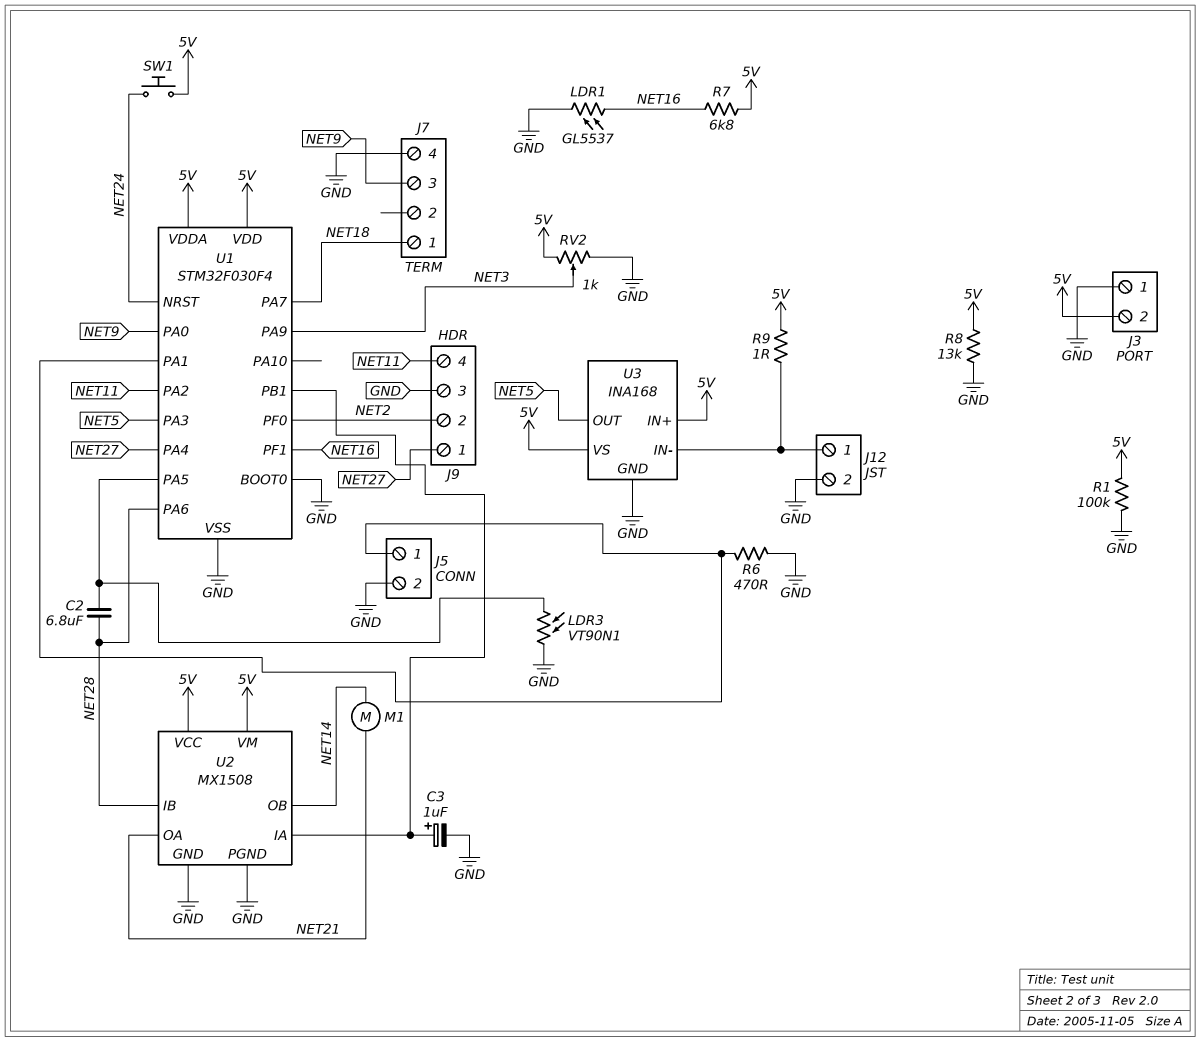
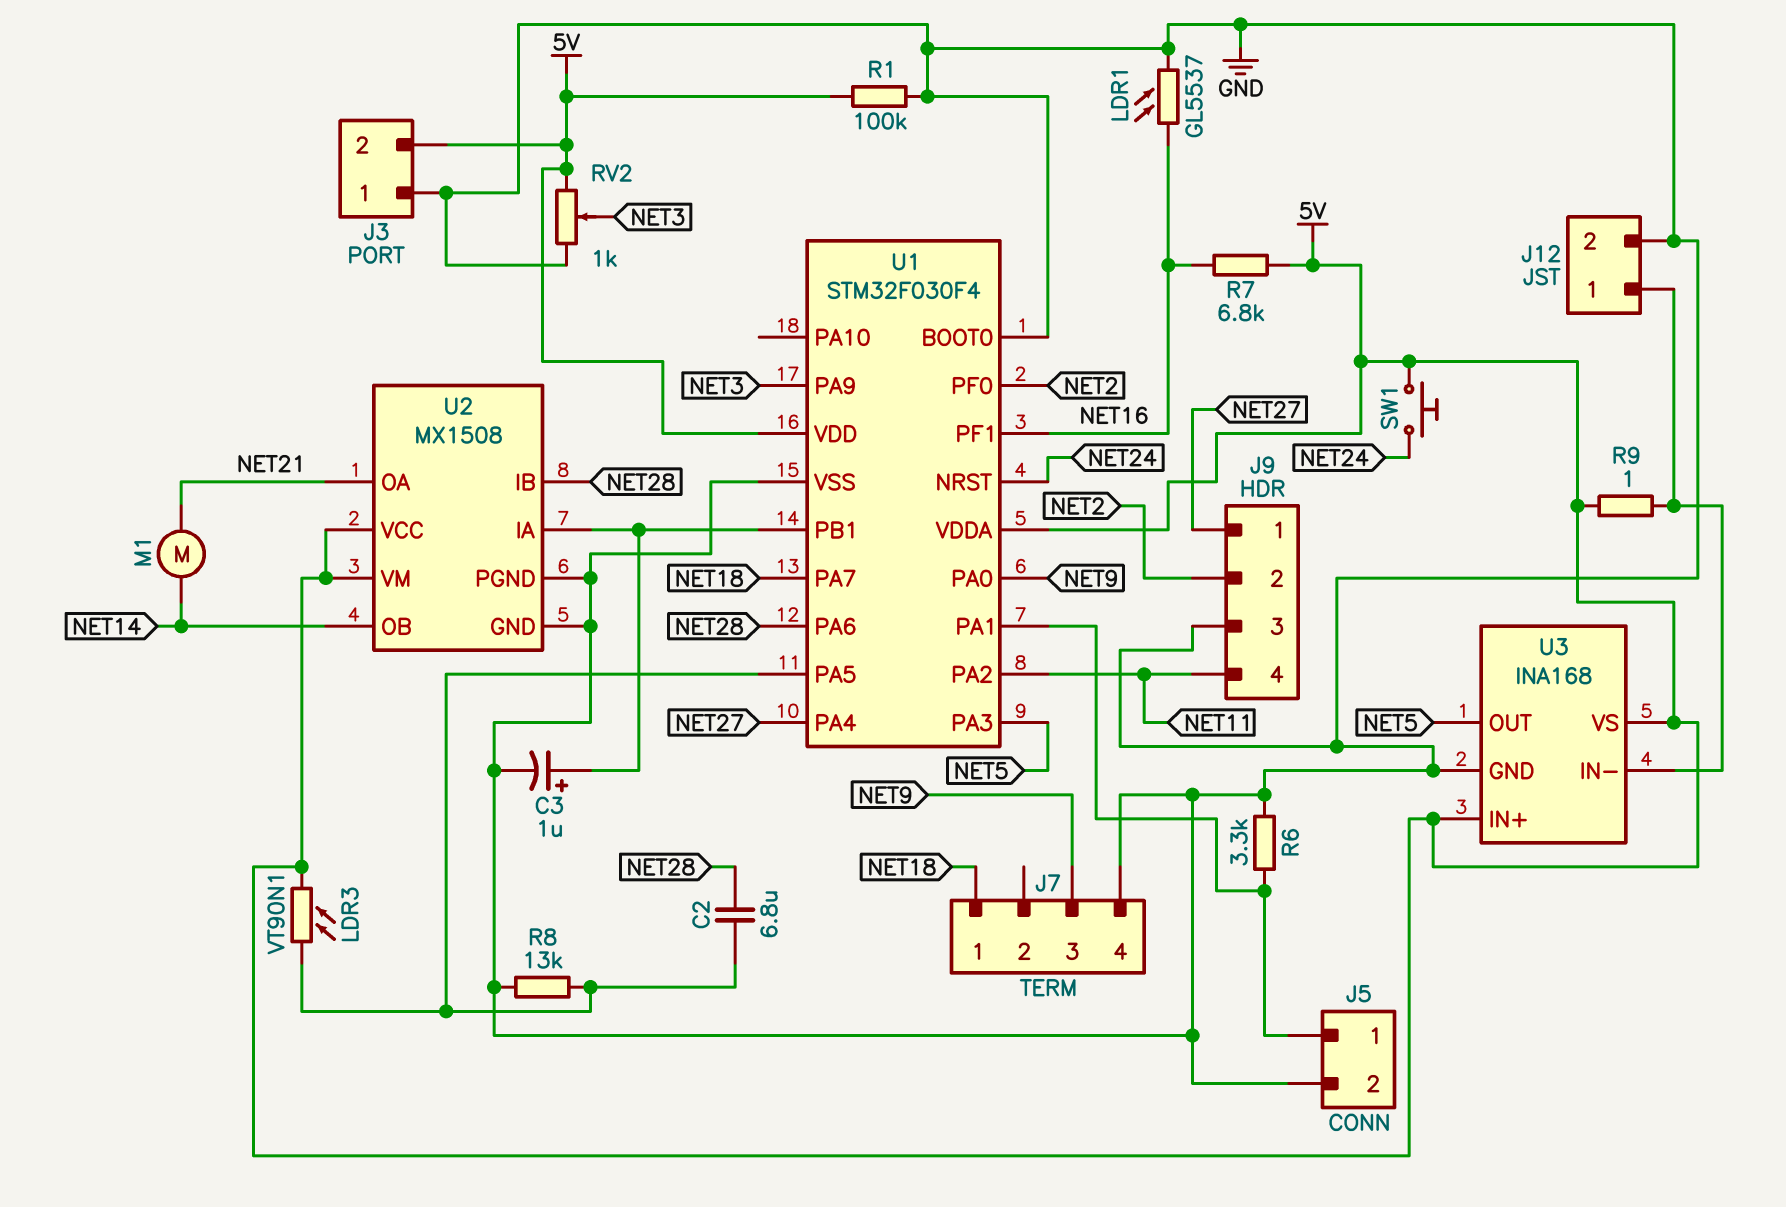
LDR3: VT90N1 (GND, U1/PA5) -> VT90N1 (5V, U1/PA5)
R6: 470 (GND, J5/1) -> 3.3k (GND, J5/1)
R8: 13k (5V, GND) -> 13k (GND, U1/PA5)

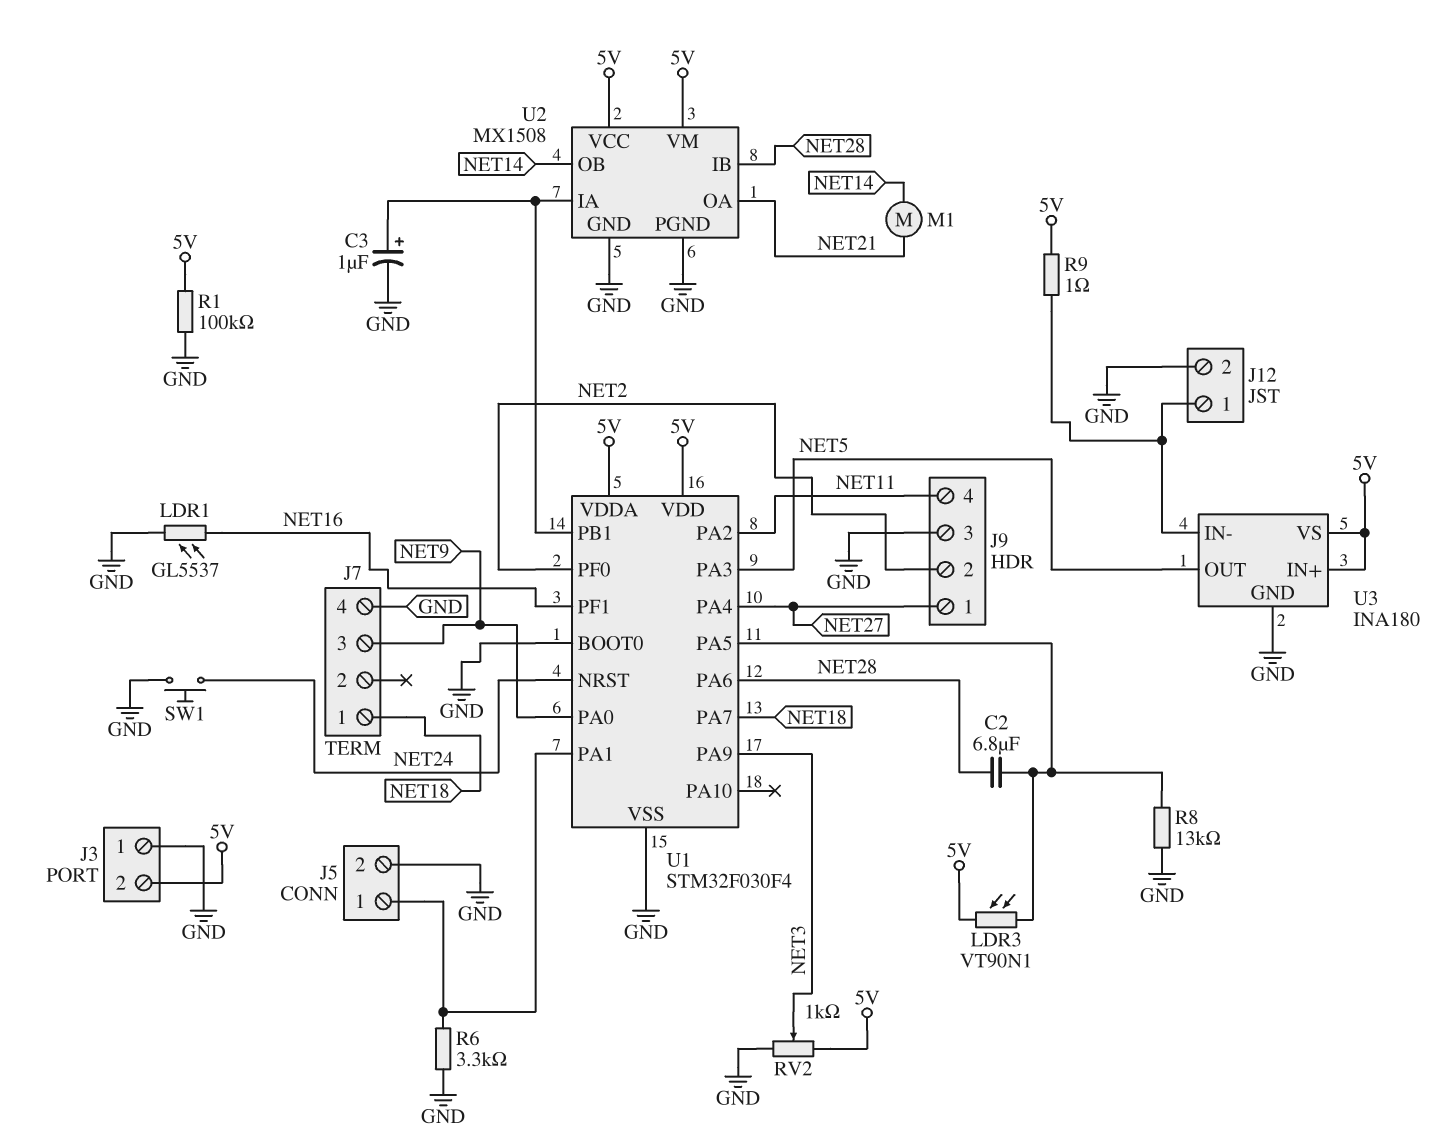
R7: 6.8k (5V, NET16) -> none
SW1: button (5V, NET24) -> button (GND, NET24)
U3: INA168 -> INA180

